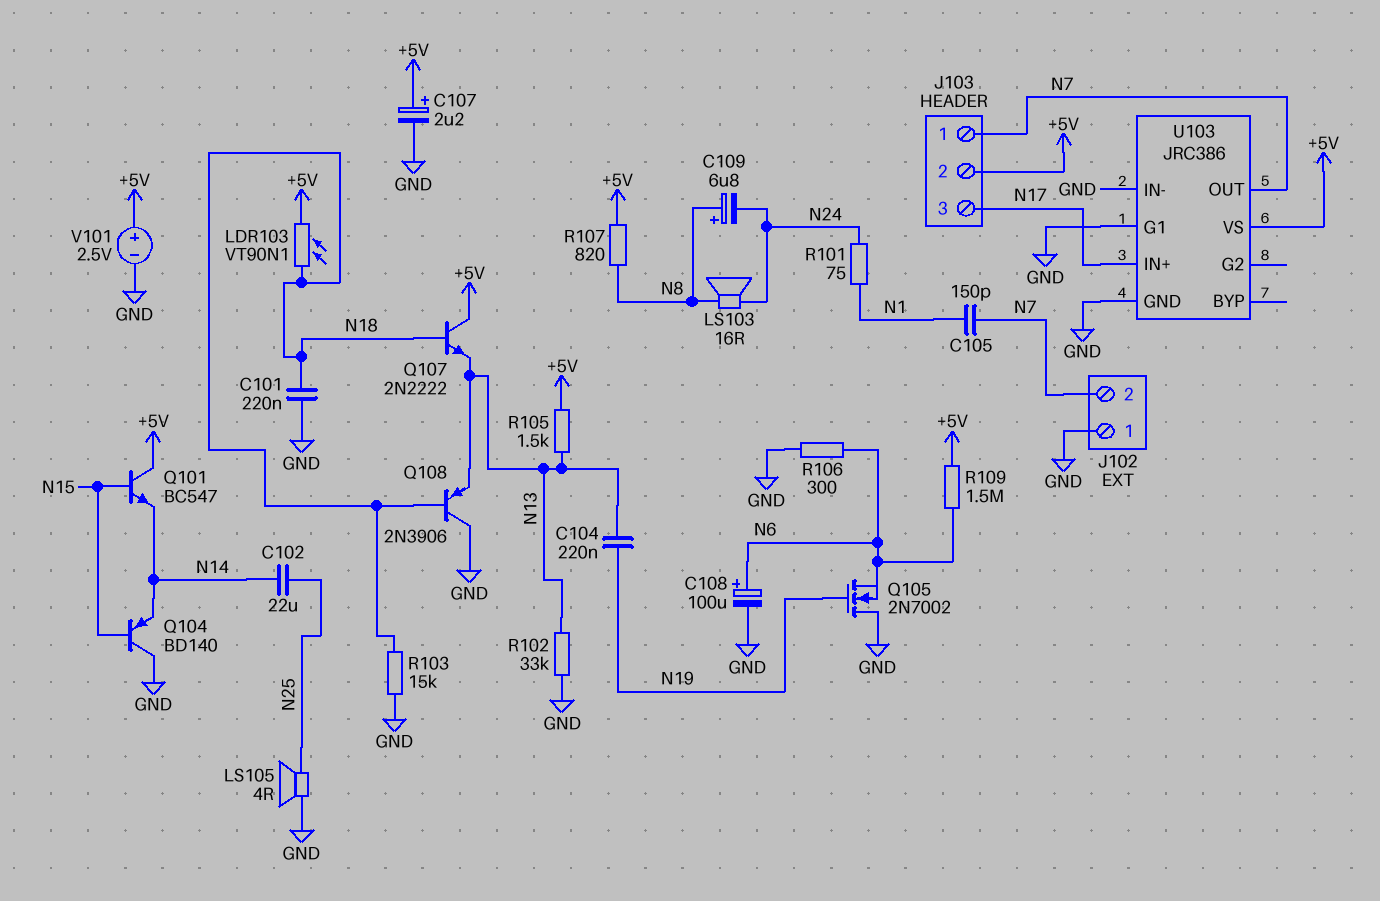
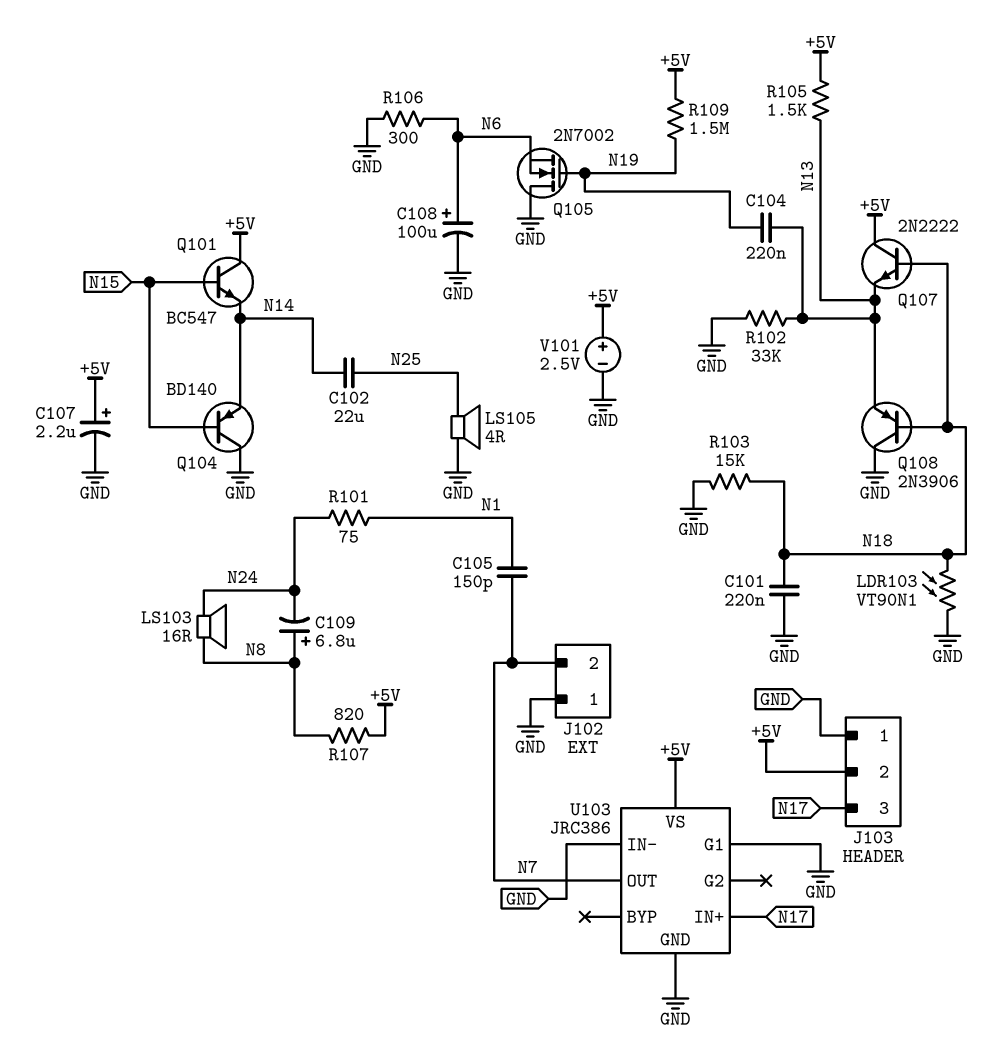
J103 pin 1: N7 -> GND
LDR103: VT90N1 (+5V, N18) -> VT90N1 (GND, N18)
R109: 1.5M (+5V, N6) -> 1.5M (+5V, N19)

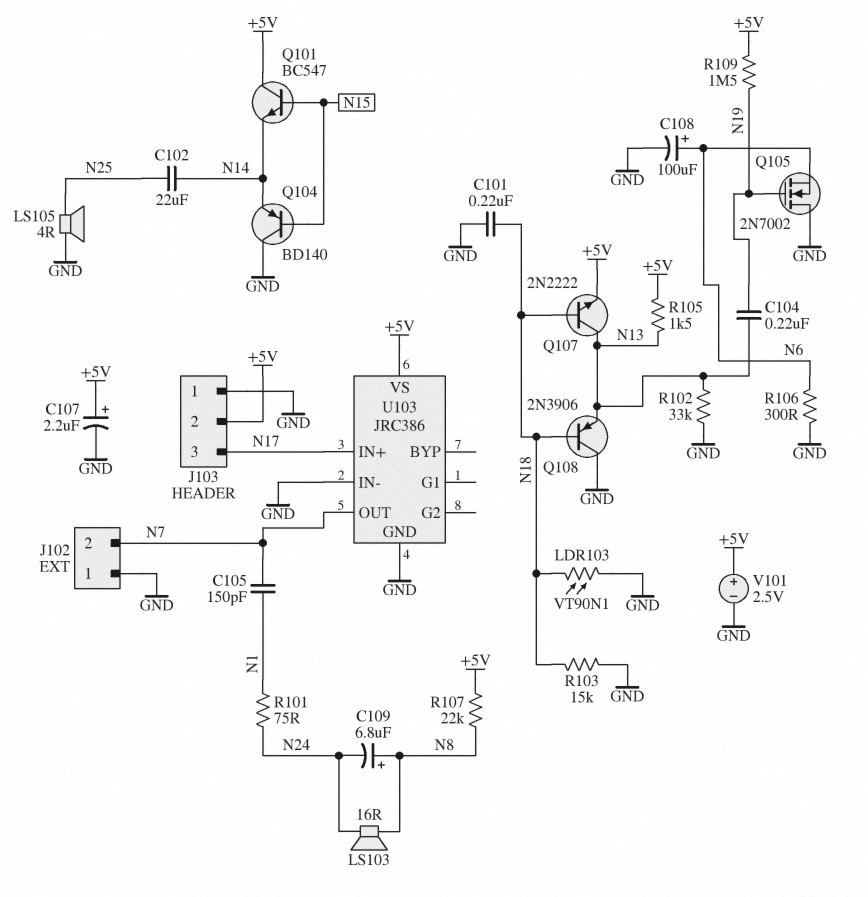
Q107: NPN 2N2222 (B N18, C +5V, E N13) -> NPN 2N2222 (B N18, C N13, E +5V)
R107: 820 (+5V, N8) -> 22k (+5V, N8)
U103 pin G1: GND -> none

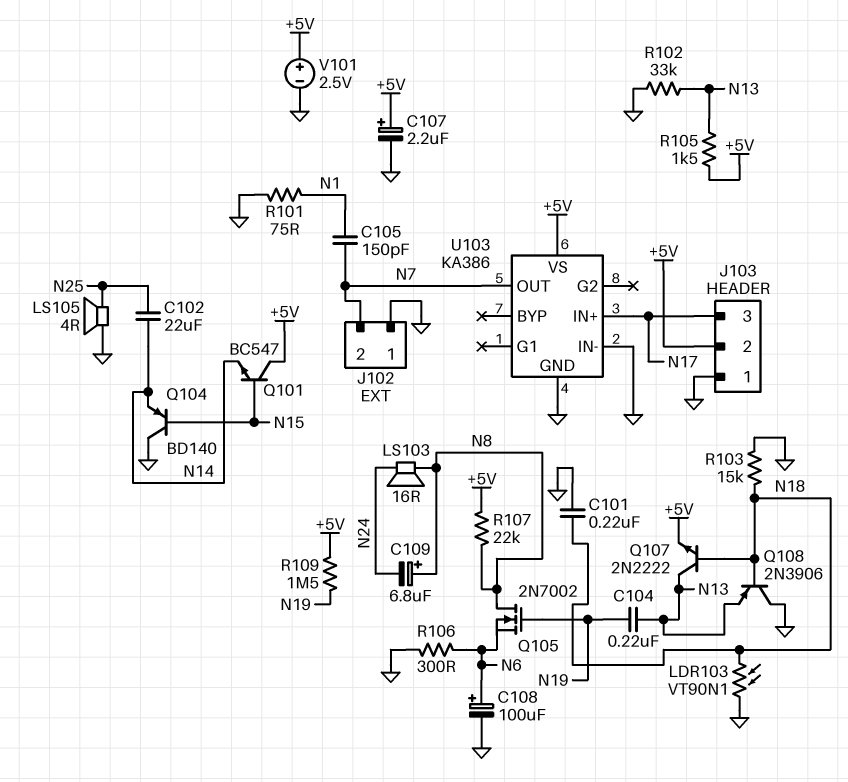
Q105: NMOS 2N7002 (G N19, D GND, S N6) -> NMOS 2N7002 (G N19, D N8, S N6)
R101: 75 (N1, N24) -> 75 (GND, N1)
U103: JRC386 -> KA386

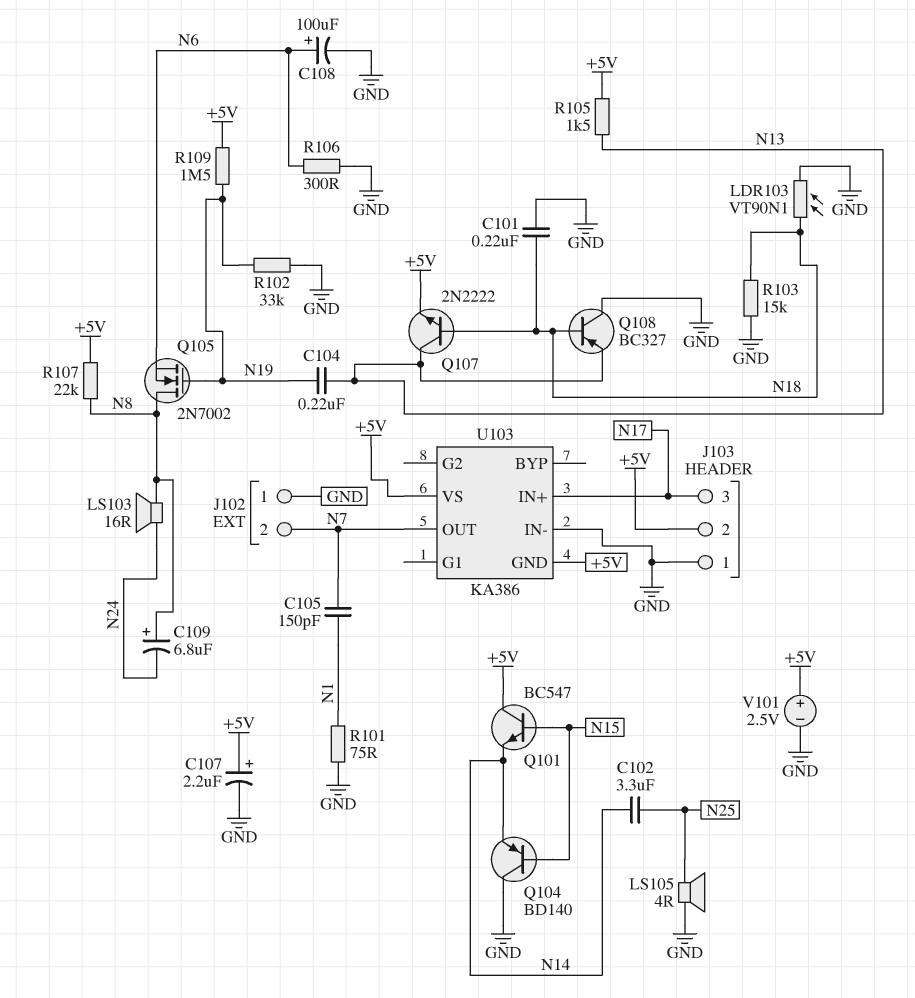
C102: 22uF (N14, N25) -> 3.3uF (N14, N25)
Q108: PNP 2N3906 (B N18, C GND, E N13) -> PNP BC327 (B N18, C GND, E N13)
R102: 33k (GND, N13) -> 33k (GND, N19)
U103 pin GND: GND -> +5V

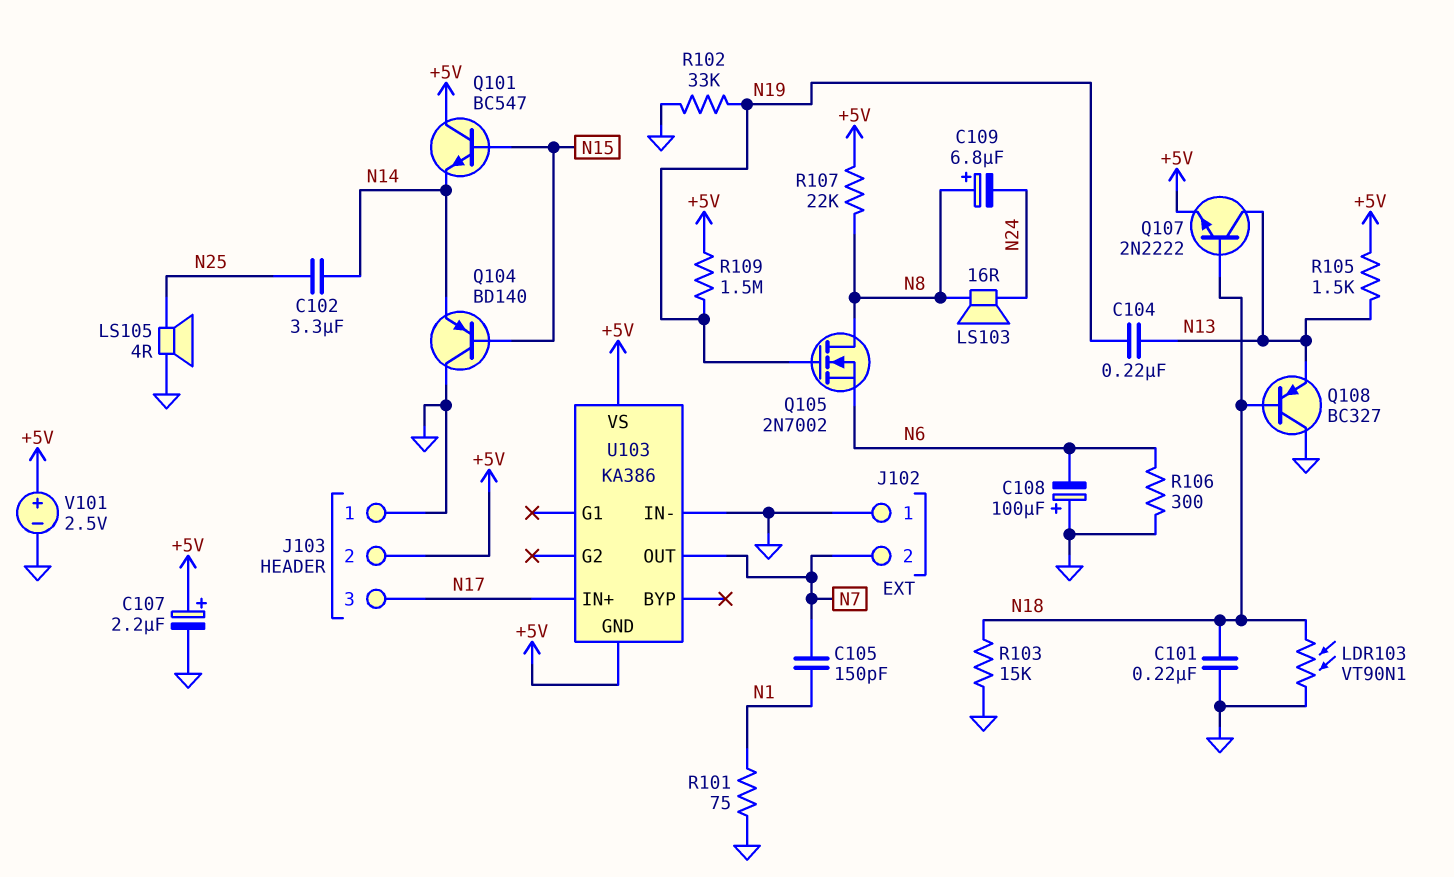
C108: 100uF (plus N6, minus GND) -> 100uF (plus GND, minus N6)

